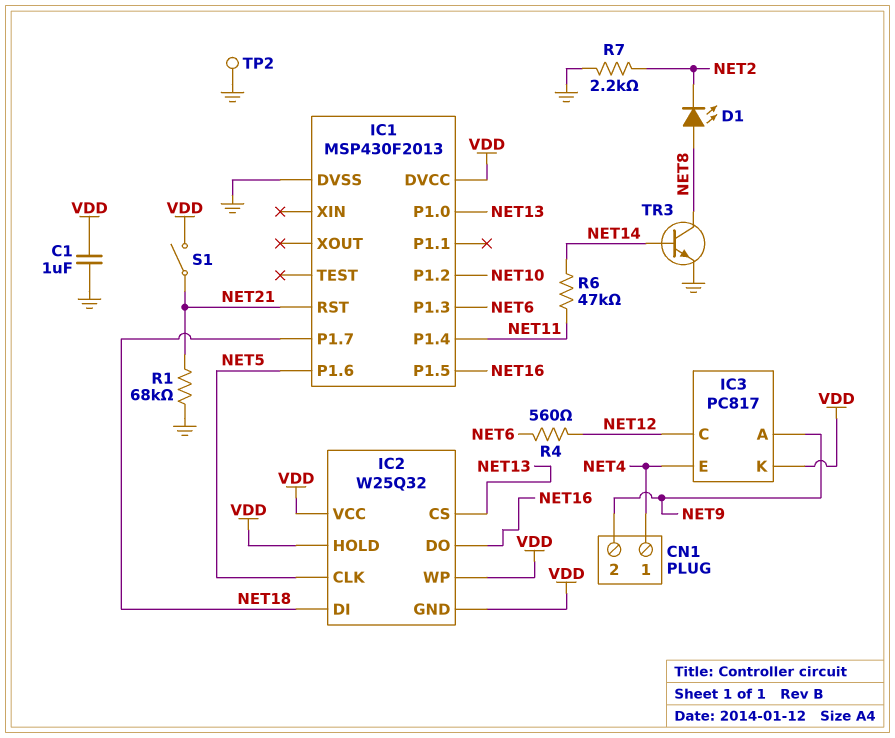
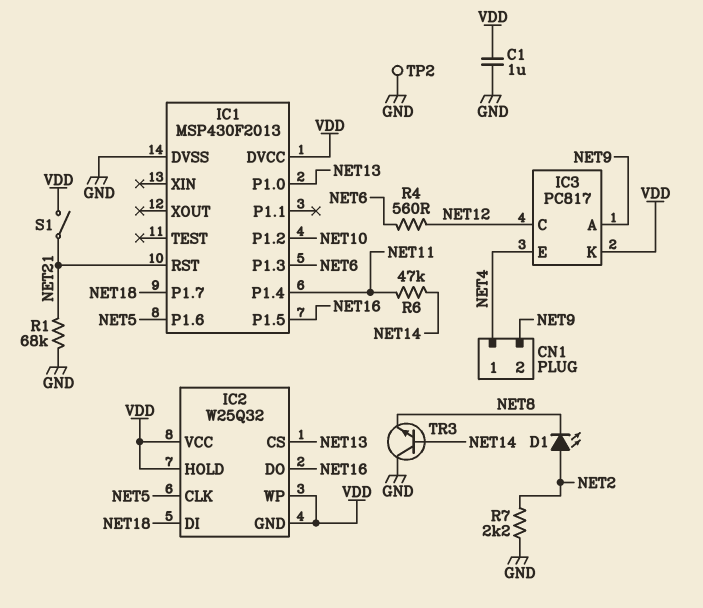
D1: LED (A NET8, K NET2) -> LED (A NET2, K NET8)
TR3: NPN (B NET14, C NET8, E GND) -> NPN (B NET14, C GND, E NET8)

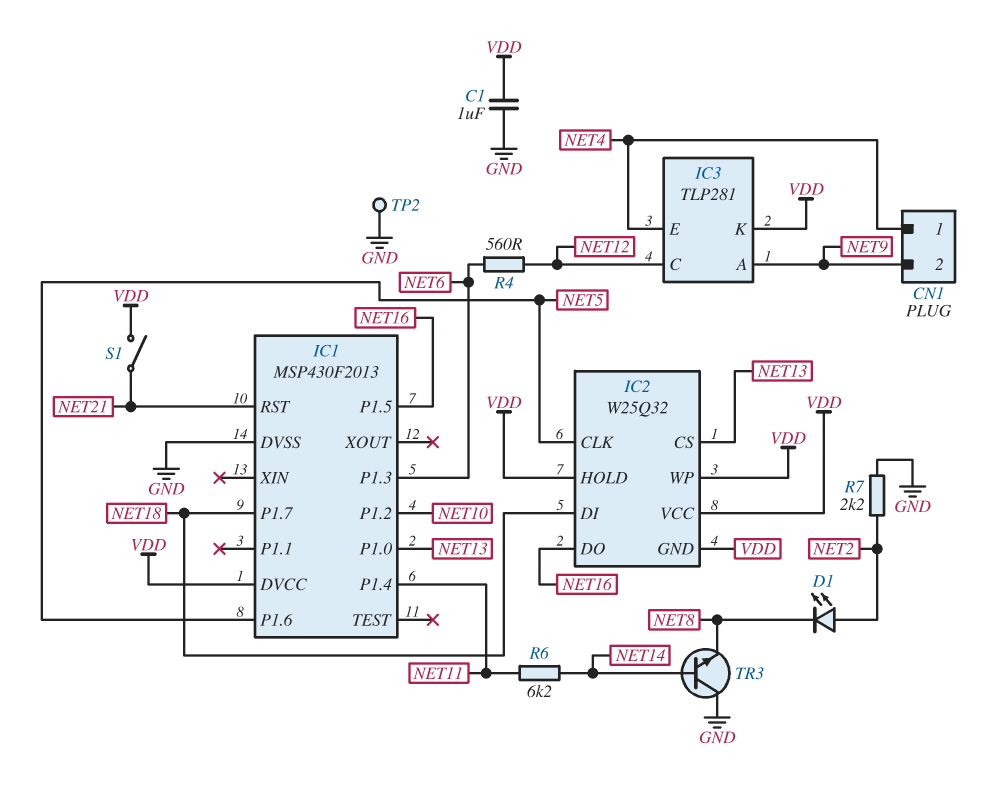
IC3: PC817 -> TLP281
R1: 68k (GND, NET21) -> none
R6: 47k (NET11, NET14) -> 6.2k (NET11, NET14)

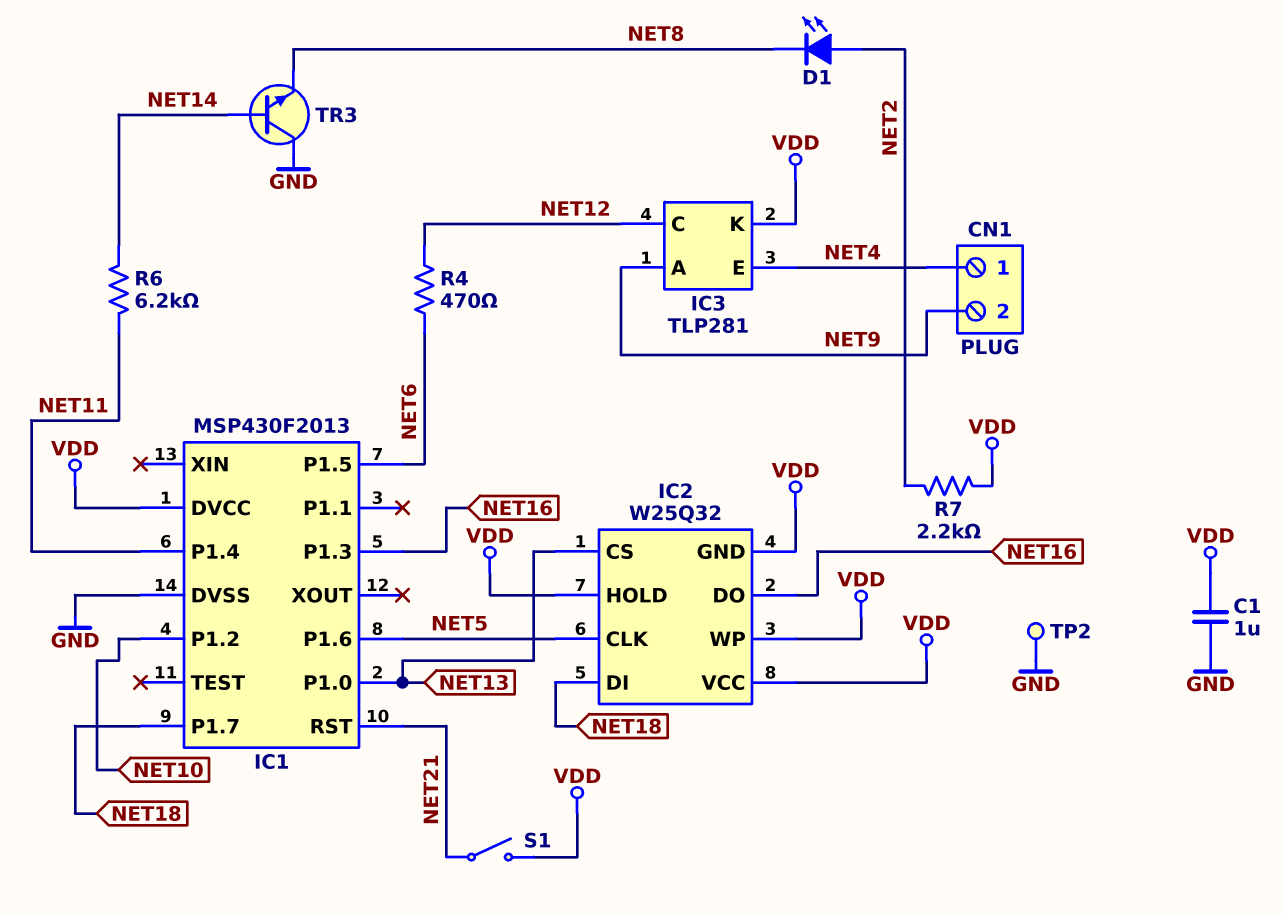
IC1 pin P1.3: NET6 -> NET16
IC1 pin P1.5: NET16 -> NET6
R4: 560 (NET6, NET12) -> 470 (NET6, NET12)
R7: 2.2k (GND, NET2) -> 2.2k (NET2, VDD)

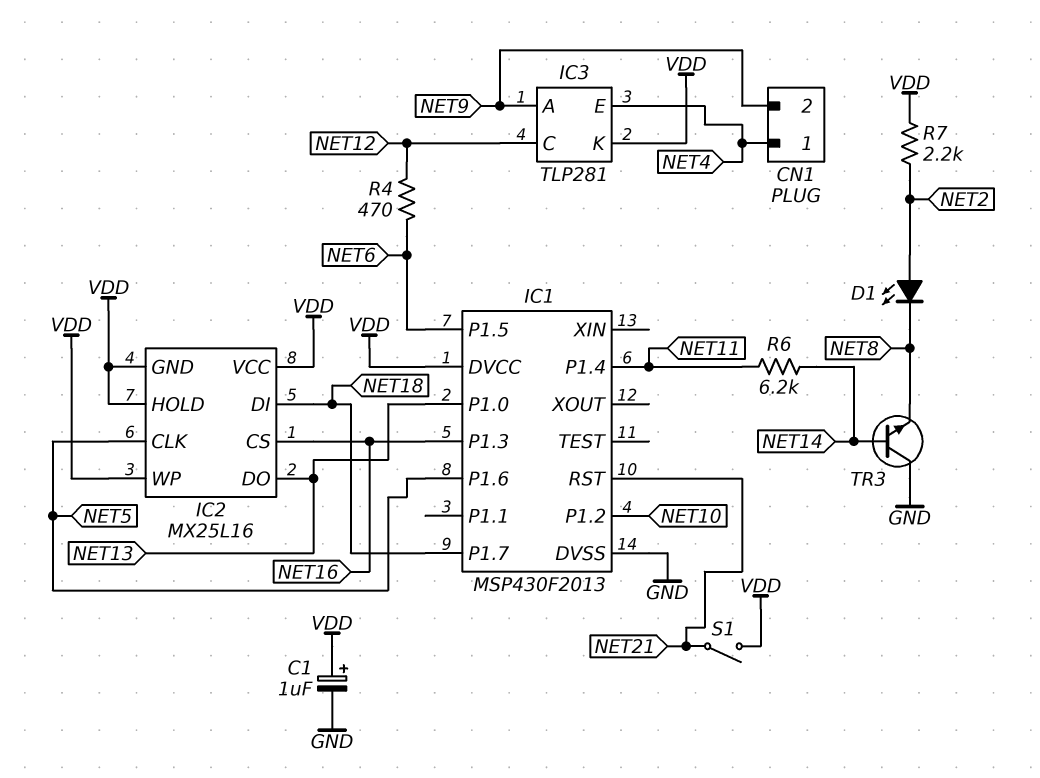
C1: 1uF (GND, VDD) -> 1uF (plus VDD, minus GND)
IC2: W25Q32 -> MX25L16
IC2 pin CS: NET13 -> NET16
IC2 pin DO: NET16 -> NET13
TP2: test point (GND) -> none

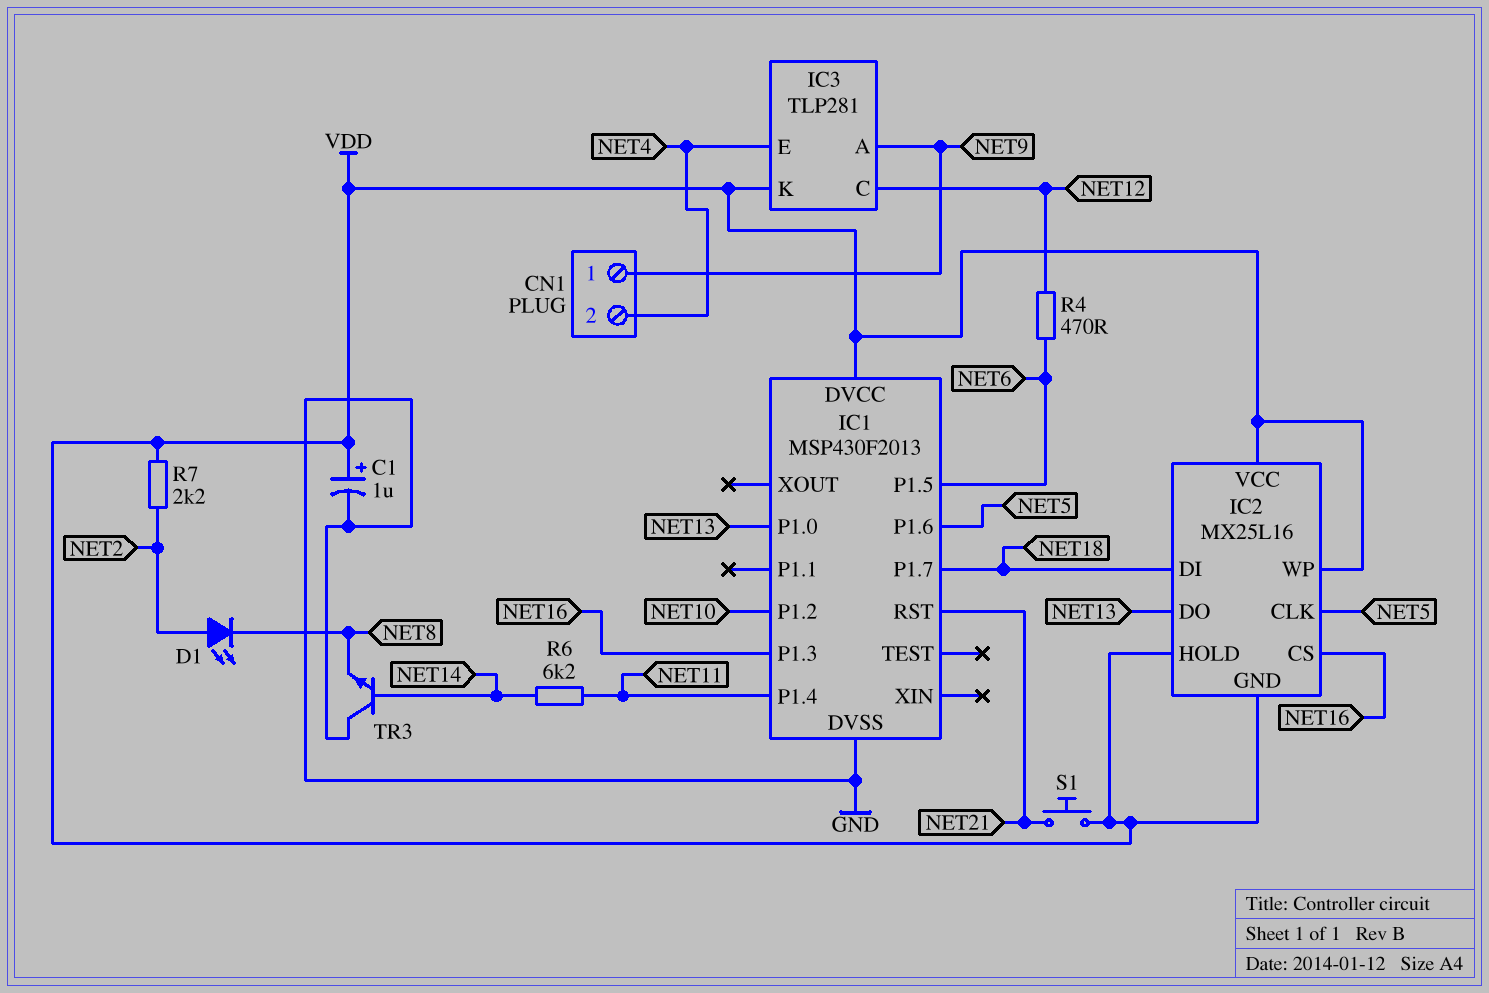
CN1 pin 1: NET4 -> NET9
CN1 pin 2: NET9 -> NET4
S1: switch (NET21, VDD) -> button (NET21, VDD)

